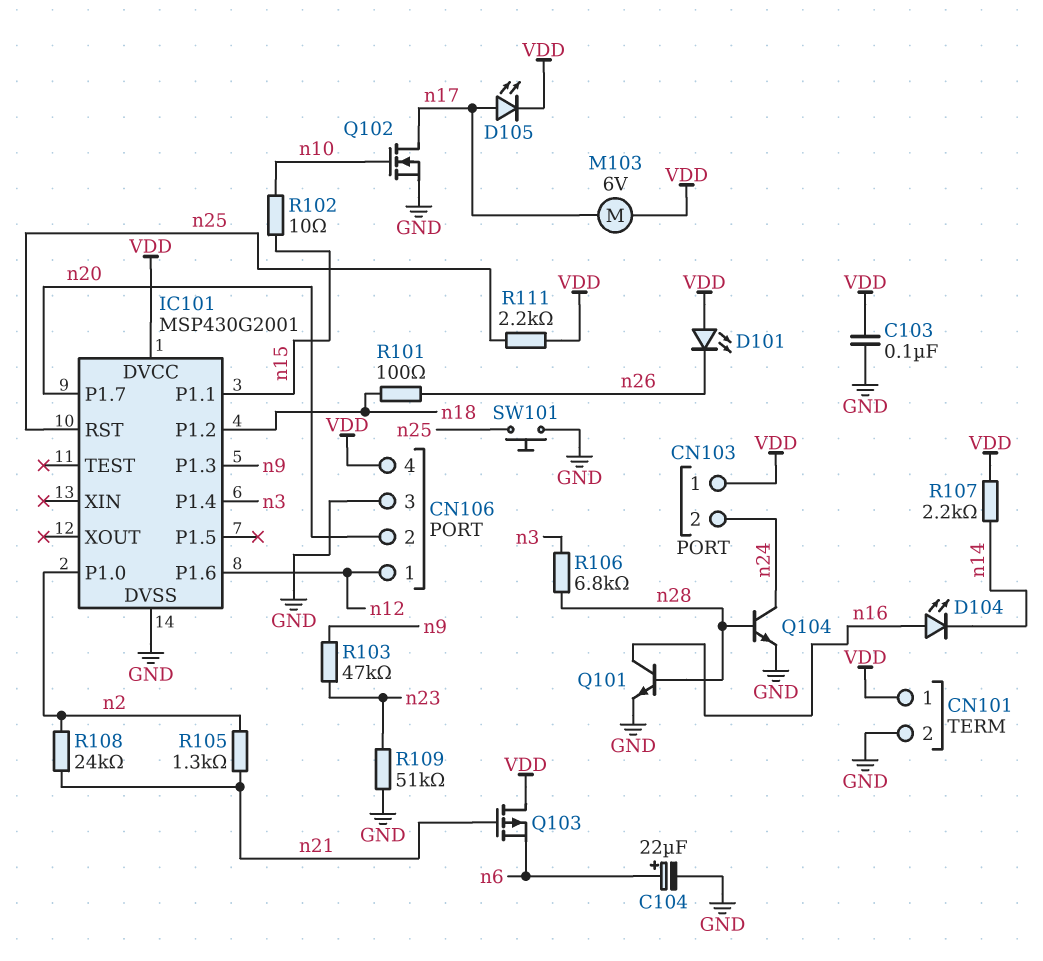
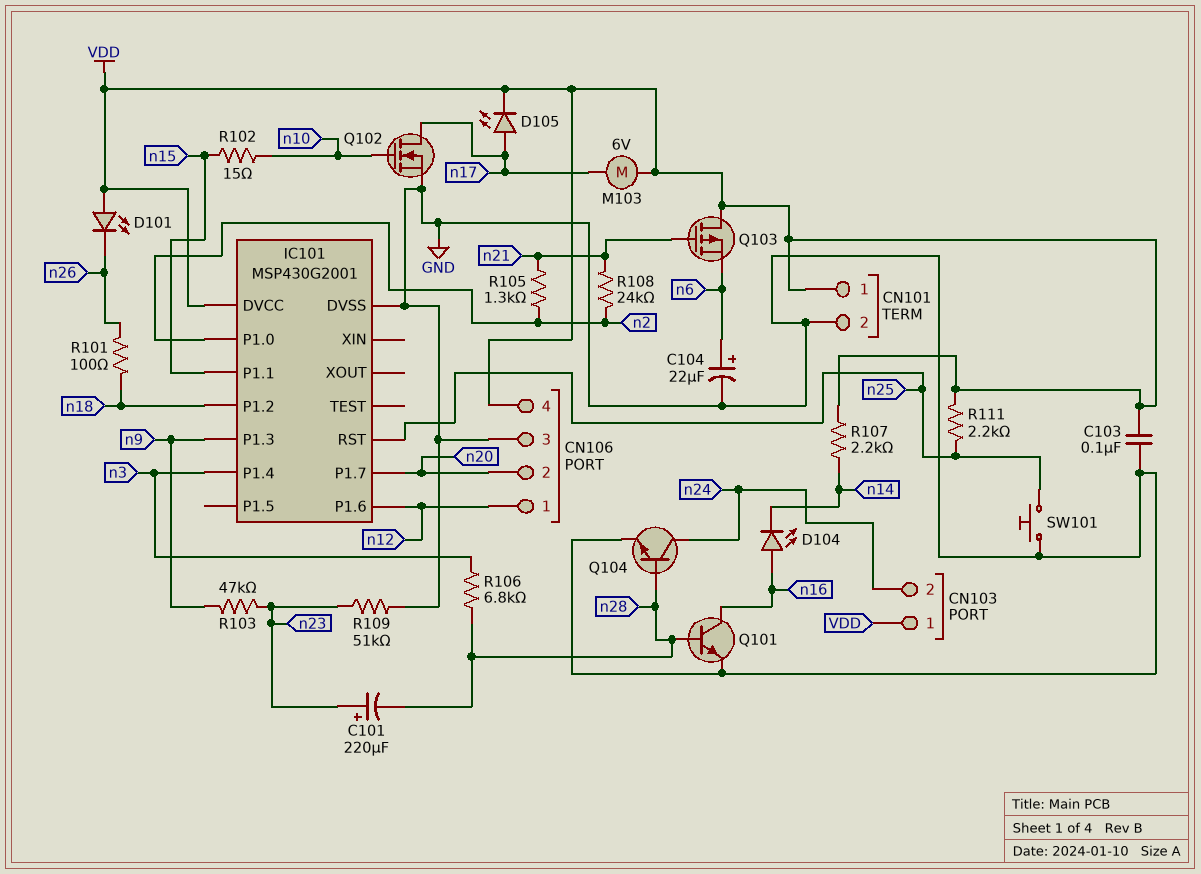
C101: none -> 220uF (plus n23, minus n28)
R102: 10 (n10, n15) -> 15 (n10, n15)

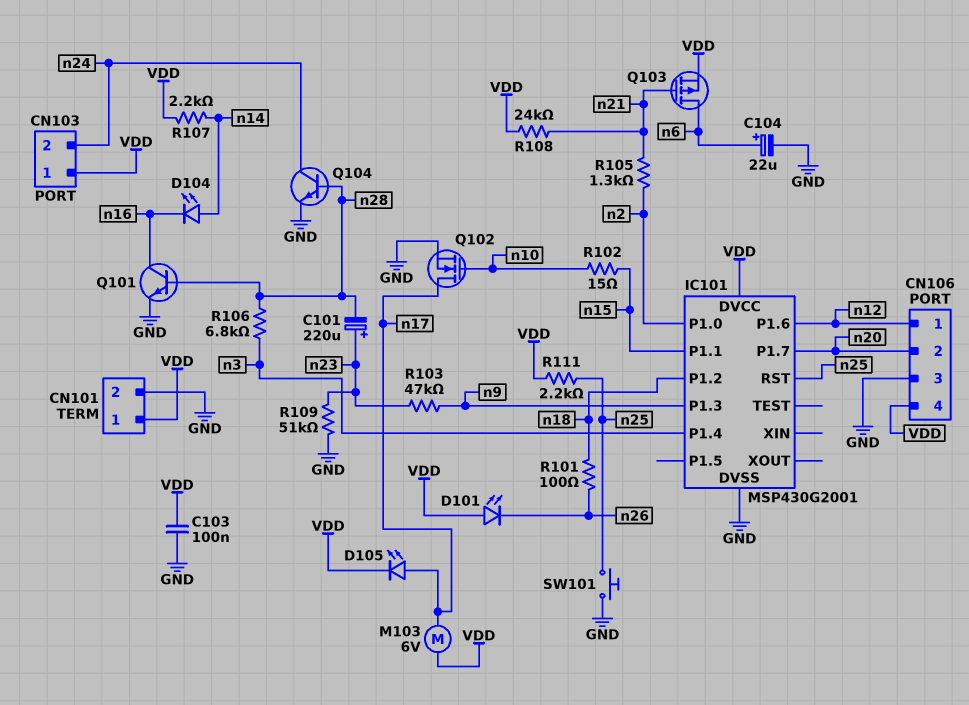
D104: LED (A n16, K n14) -> LED (A n14, K n16)
Q103: PMOS (G n21, D VDD, S n6) -> PMOS (G n21, D n6, S VDD)
R108: 24k (n2, n21) -> 24k (VDD, n21)

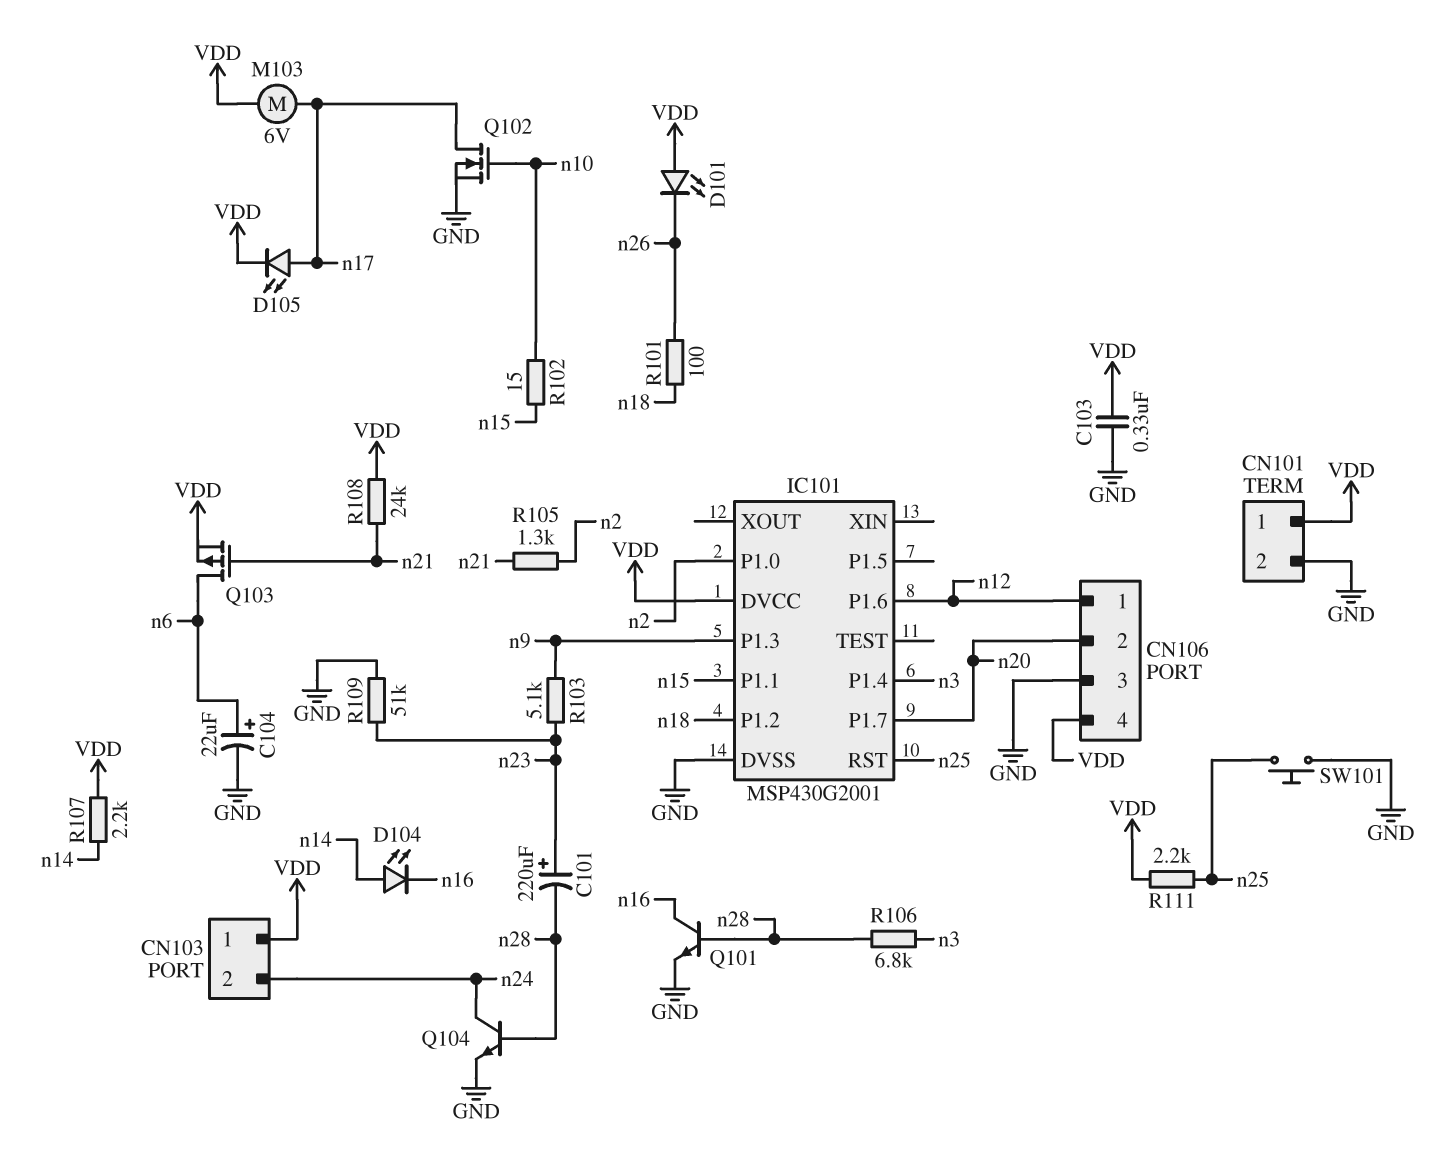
C103: 100nF (GND, VDD) -> 330nF (GND, VDD)
R103: 47k (n9, n23) -> 5.1k (n9, n23)

